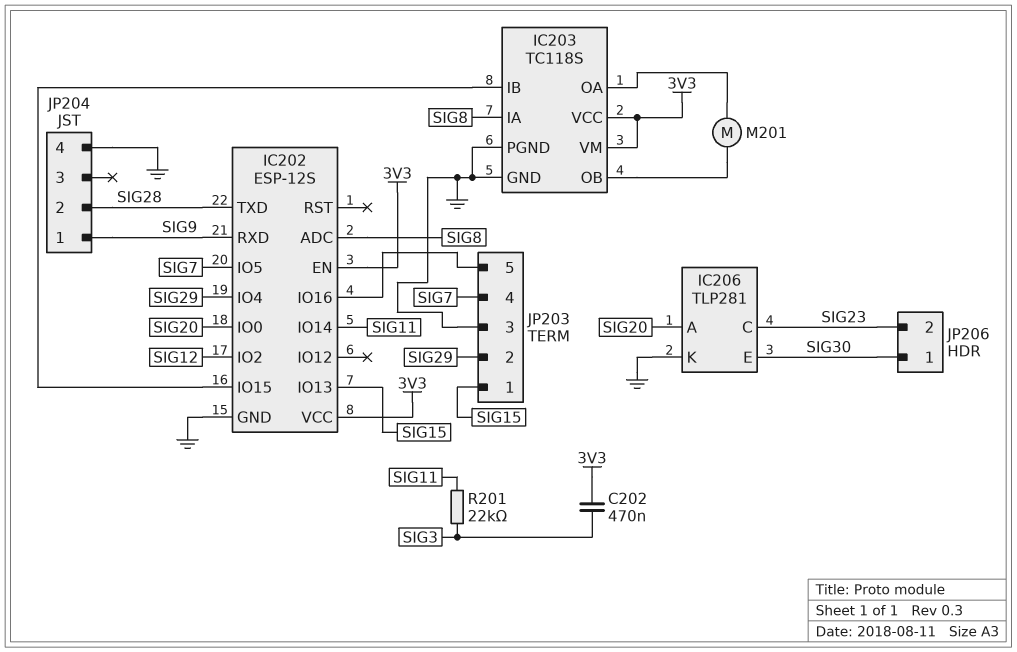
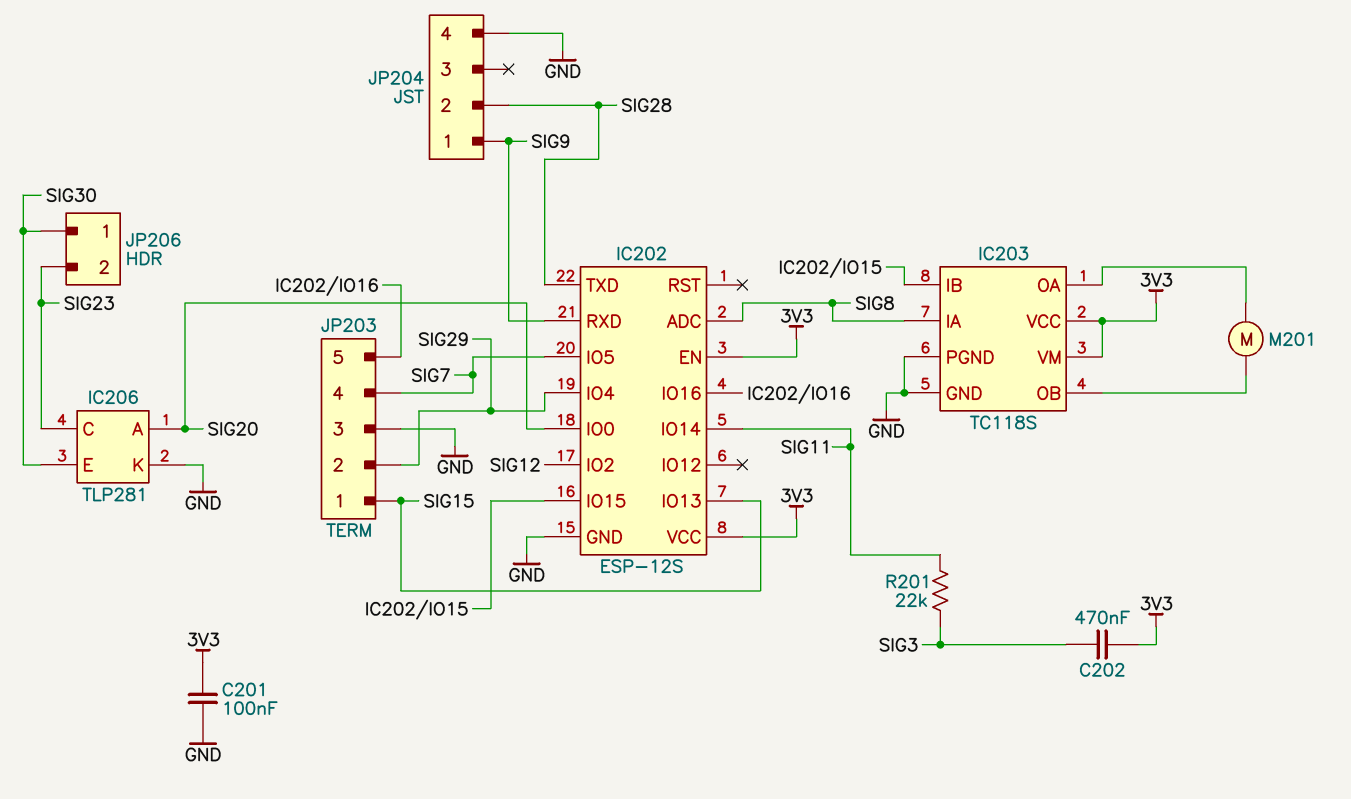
C201: none -> 100nF (3V3, GND)

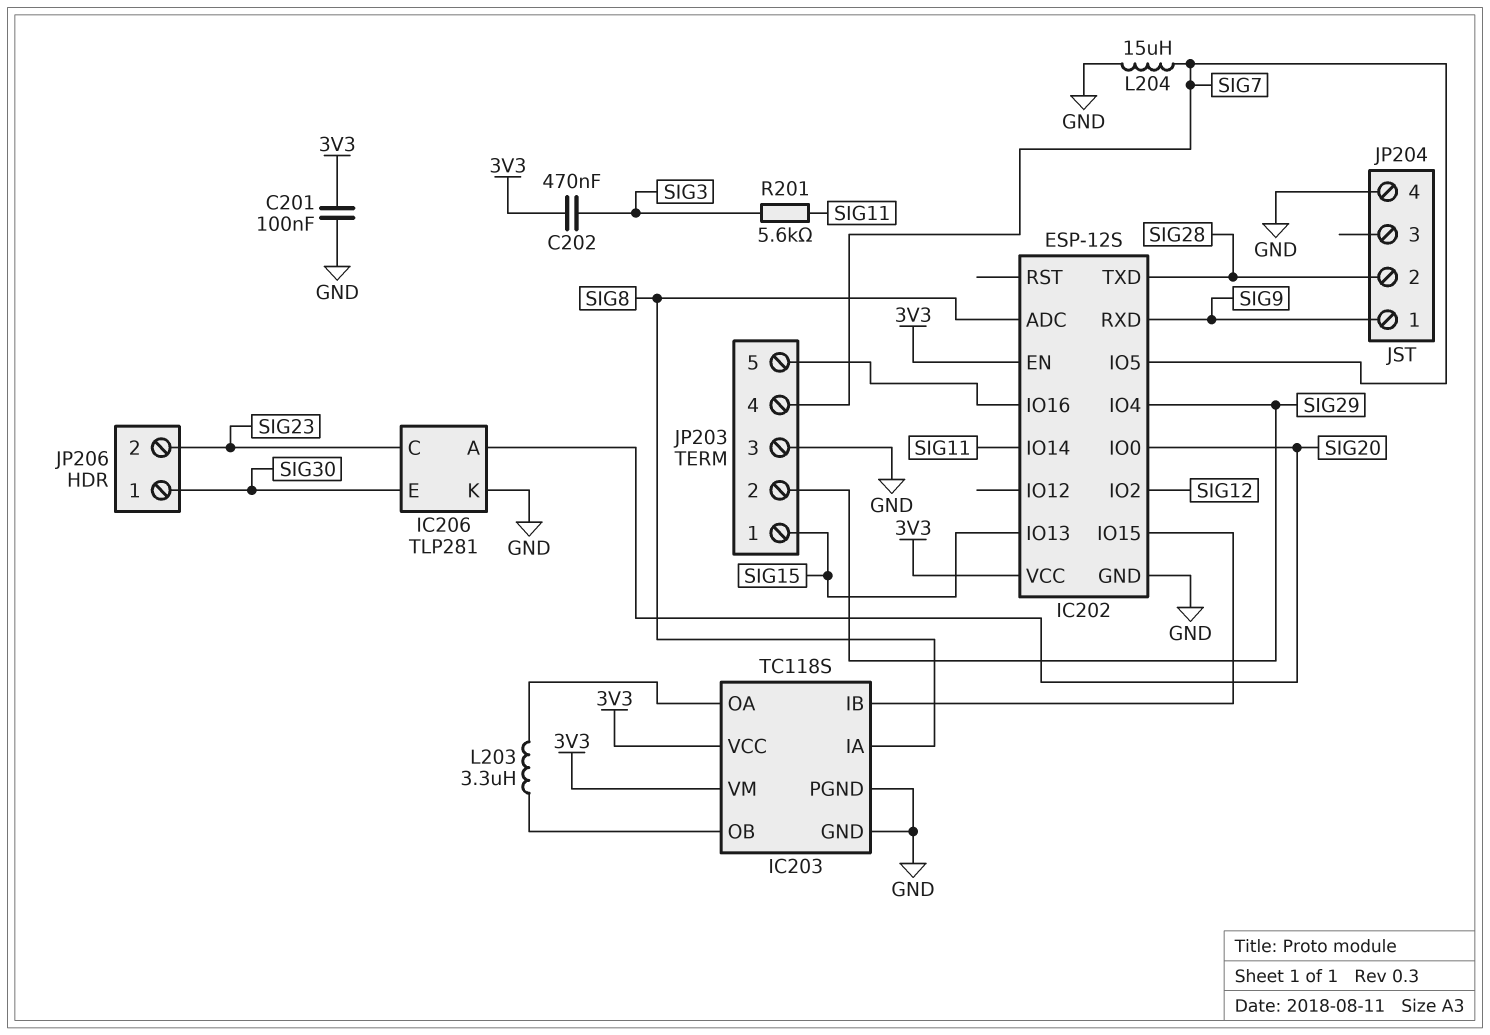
L203: none -> 3.3uH (IC203/OA, IC203/OB)
L204: none -> 15uH (GND, SIG7)
M201: motor (IC203/OA, IC203/OB) -> none
R201: 22k (SIG3, SIG11) -> 5.6k (SIG3, SIG11)

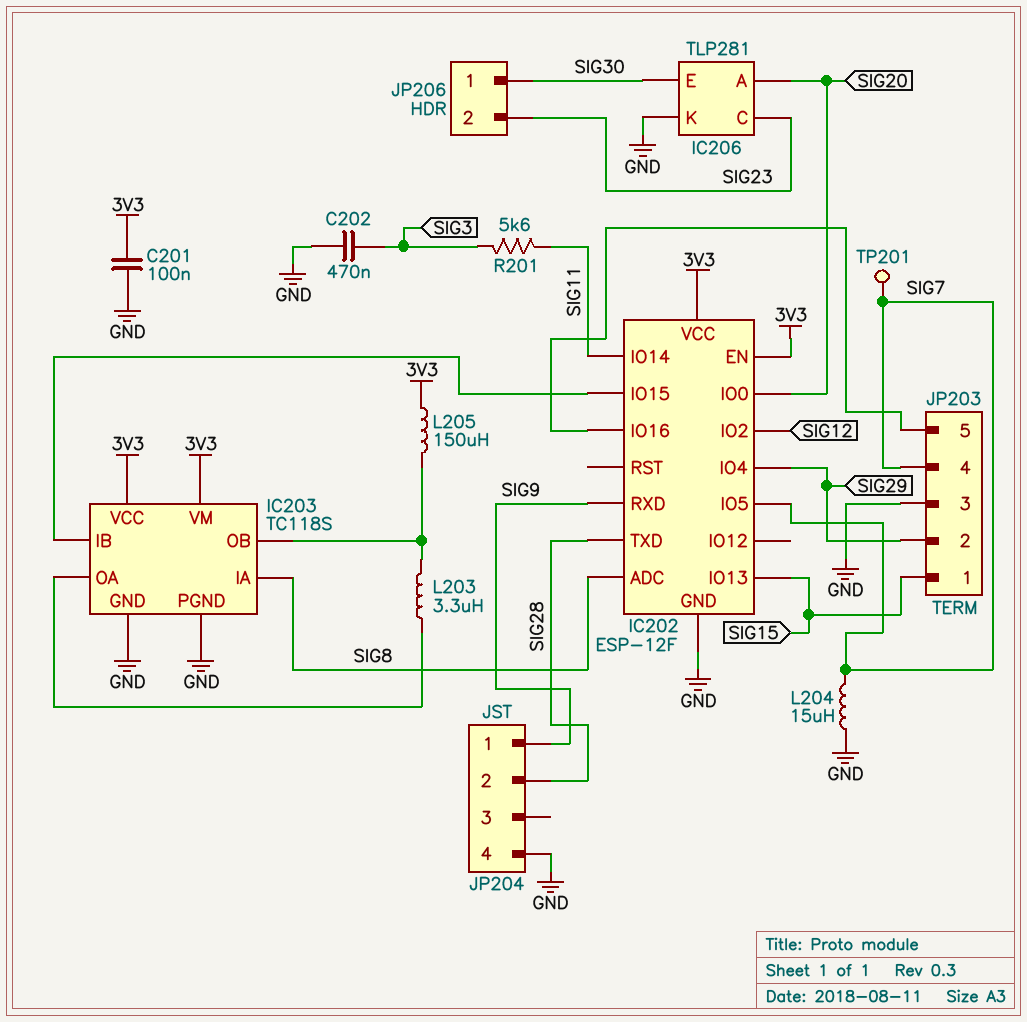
C202: 470nF (3V3, SIG3) -> 470nF (GND, SIG3)
IC202: ESP-12S -> ESP-12F
L205: none -> 150uH (3V3, IC203/OB)
TP201: none -> test point (SIG7)

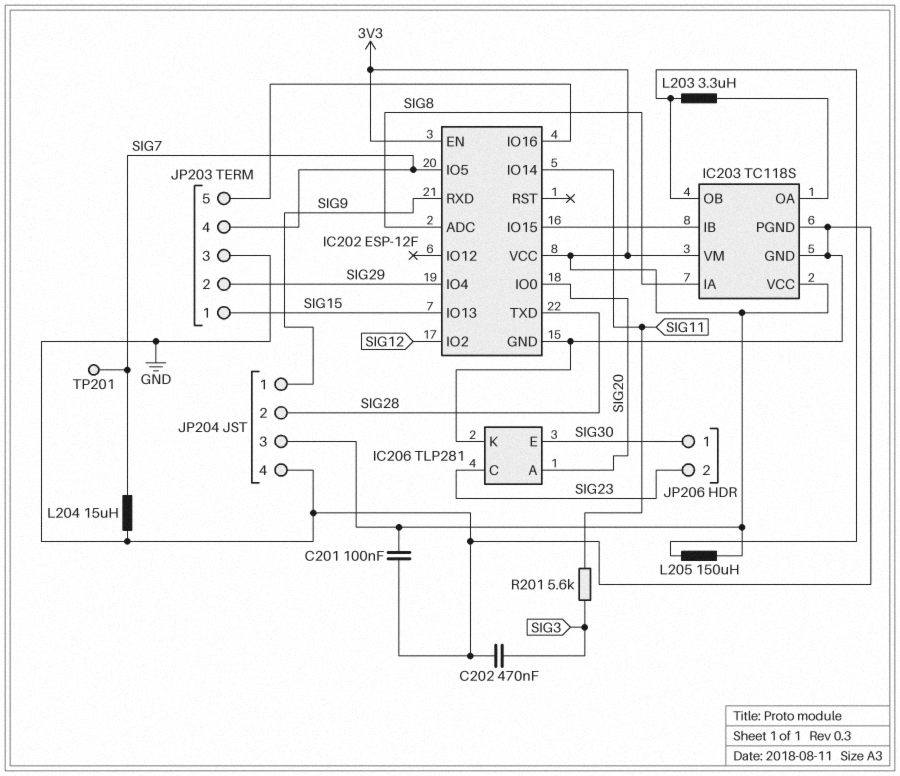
JP204 pin 3: none -> 3V3

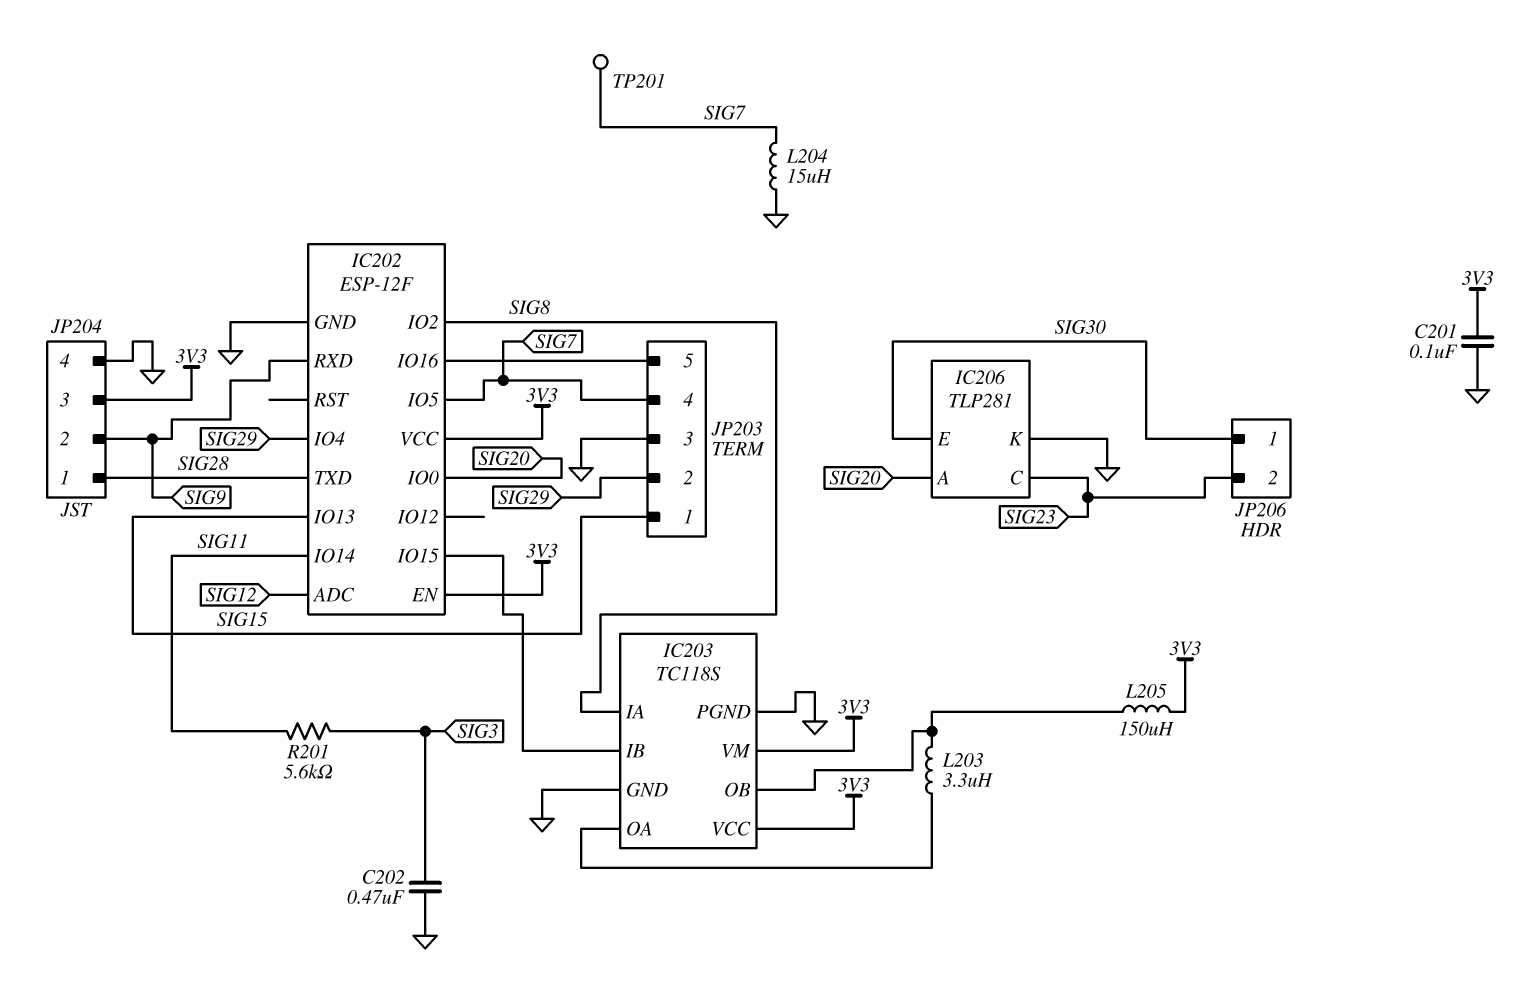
IC202 pin ADC: SIG8 -> SIG12
IC202 pin IO2: SIG12 -> SIG8
JP204 pin 1: SIG9 -> SIG28
JP204 pin 2: SIG28 -> SIG9

